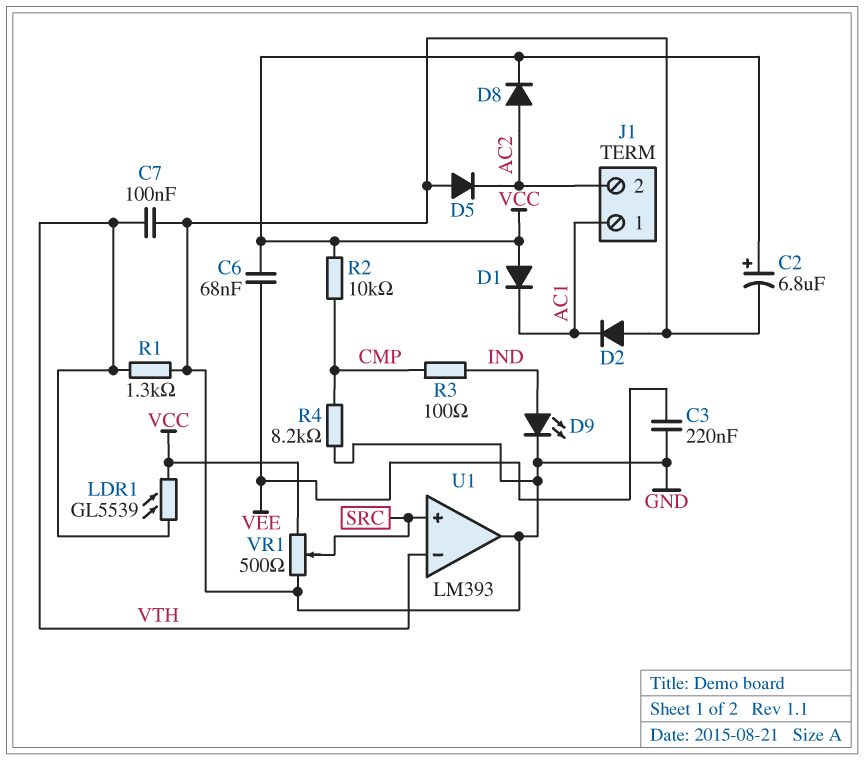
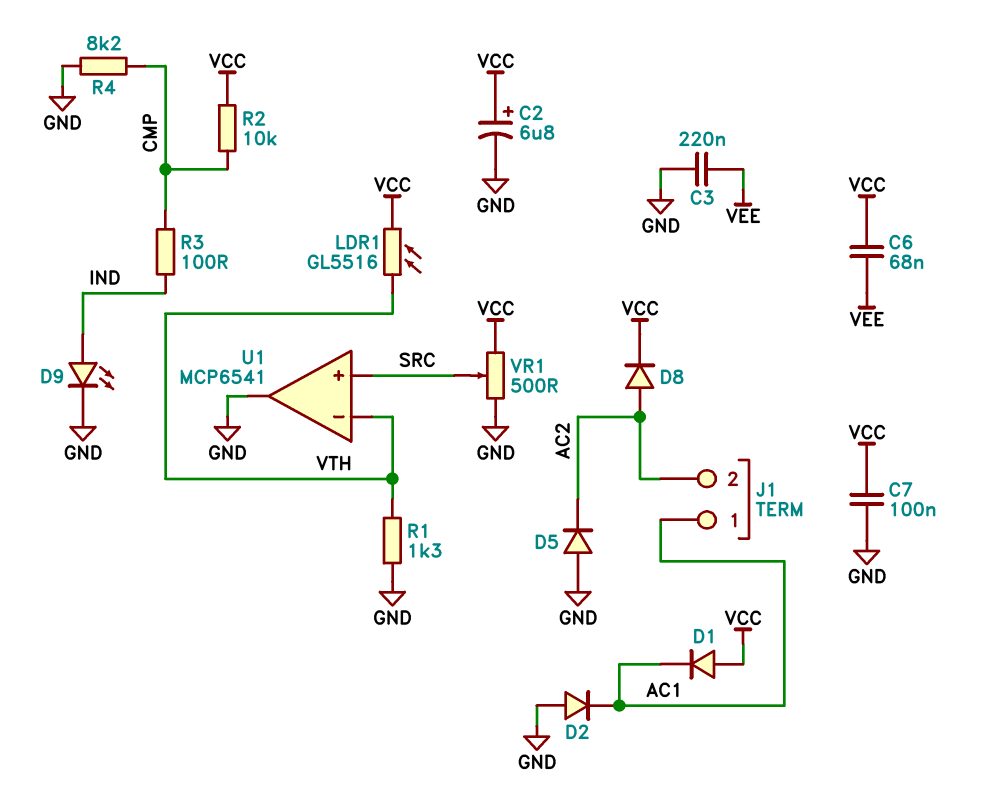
C7: 100nF (GND, VTH) -> 100nF (GND, VCC)
LDR1: GL5539 (VCC, VTH) -> GL5516 (VCC, VTH)
U1: LM393 -> MCP6541

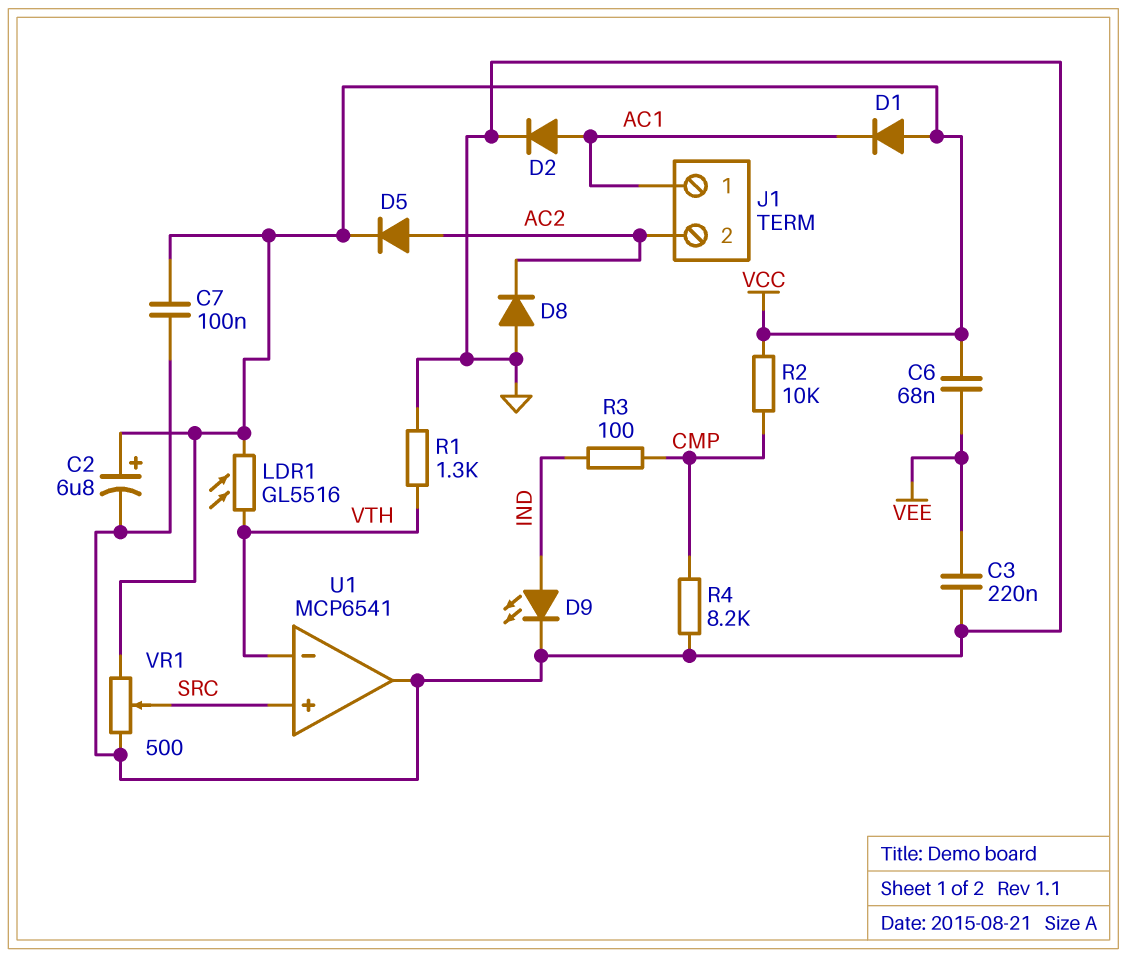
D2: diode (A GND, K AC1) -> diode (A AC1, K GND)
D5: diode (A GND, K AC2) -> diode (A AC2, K VCC)
D8: diode (A AC2, K VCC) -> diode (A GND, K AC2)

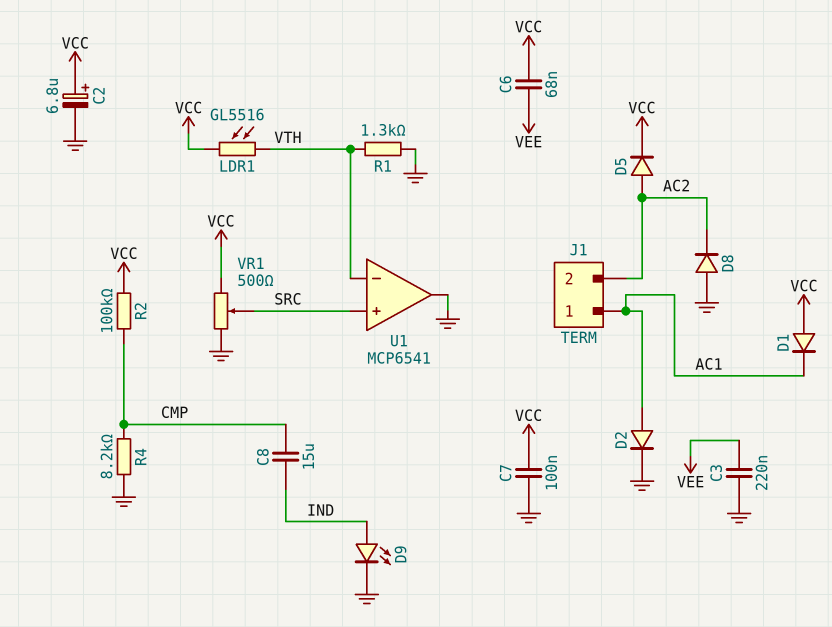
C8: none -> 15uF (CMP, IND)
R2: 10k (CMP, VCC) -> 100k (CMP, VCC)
R3: 100 (CMP, IND) -> none

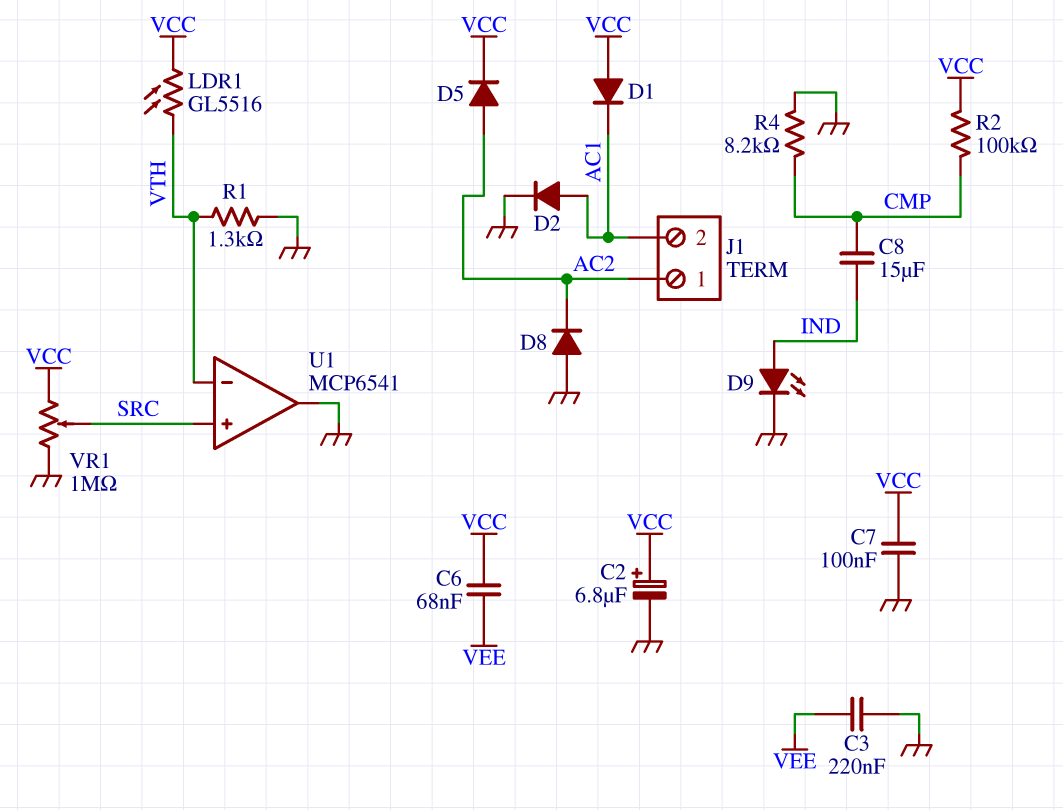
J1 pin 1: AC1 -> AC2
J1 pin 2: AC2 -> AC1
VR1: 500 (GND, VCC, wiper SRC) -> 1M (GND, VCC, wiper SRC)

